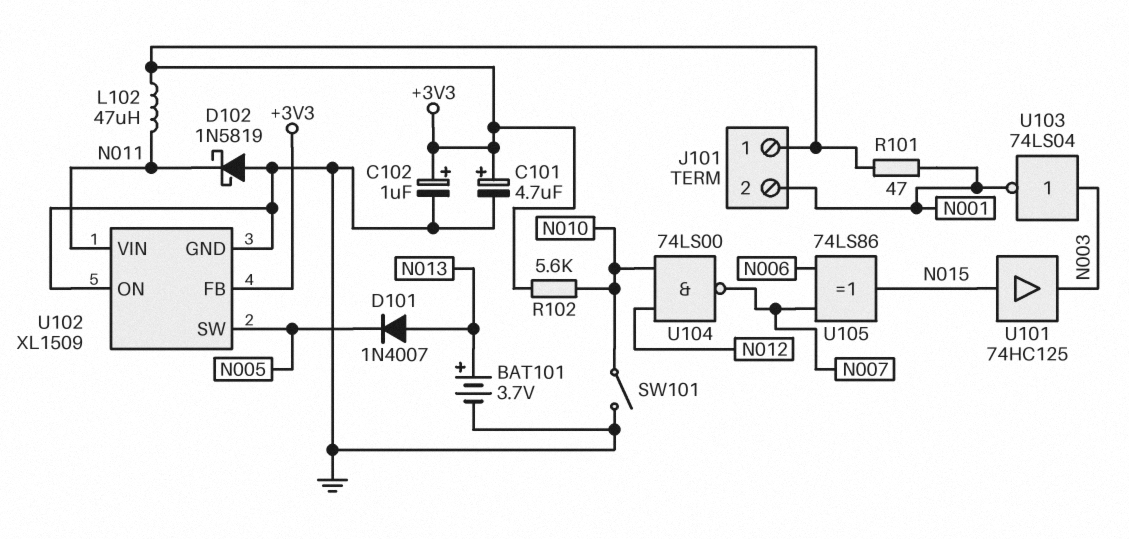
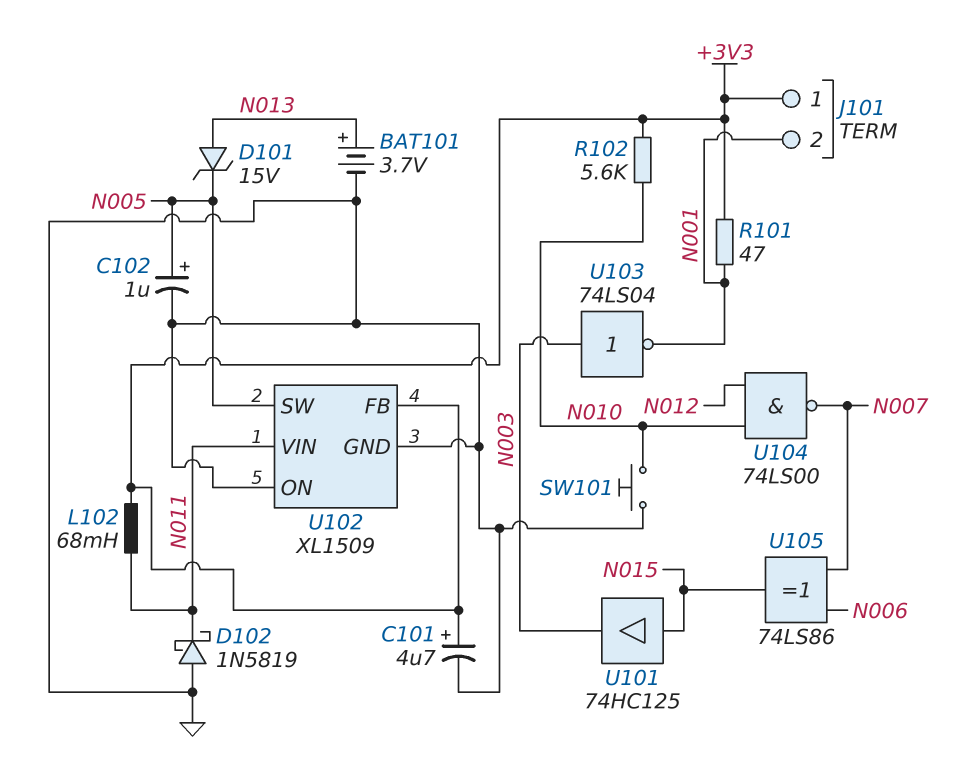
C102: 1uF (plus +3V3, minus GND) -> 1uF (plus N005, minus GND)
D101: diode 1N4007 (A N013, K N005) -> zener 15V (A N013, K N005)
L102: 47uH (+3V3, N011) -> 68mH (+3V3, N011)
SW101: switch (GND, N010) -> button (GND, N010)

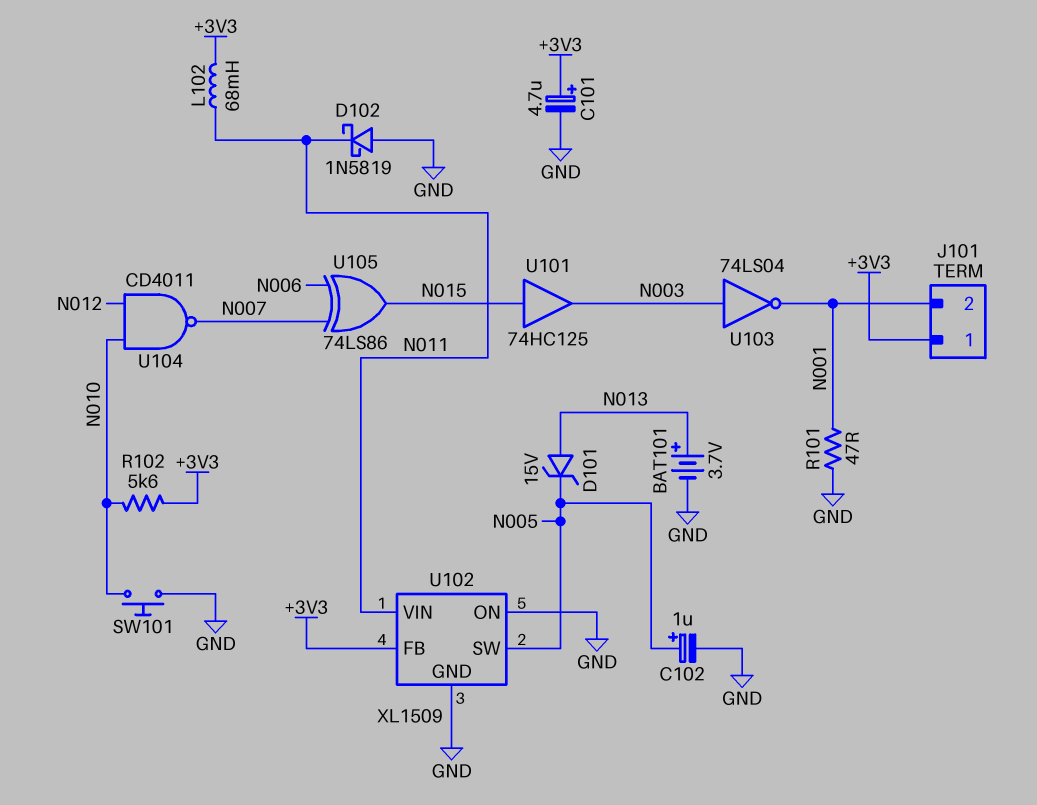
R101: 47 (+3V3, N001) -> 47 (GND, N001)
U104: NAND 74LS00 (in N010, in N012, out N007) -> NAND CD4011 (in N010, in N012, out N007)

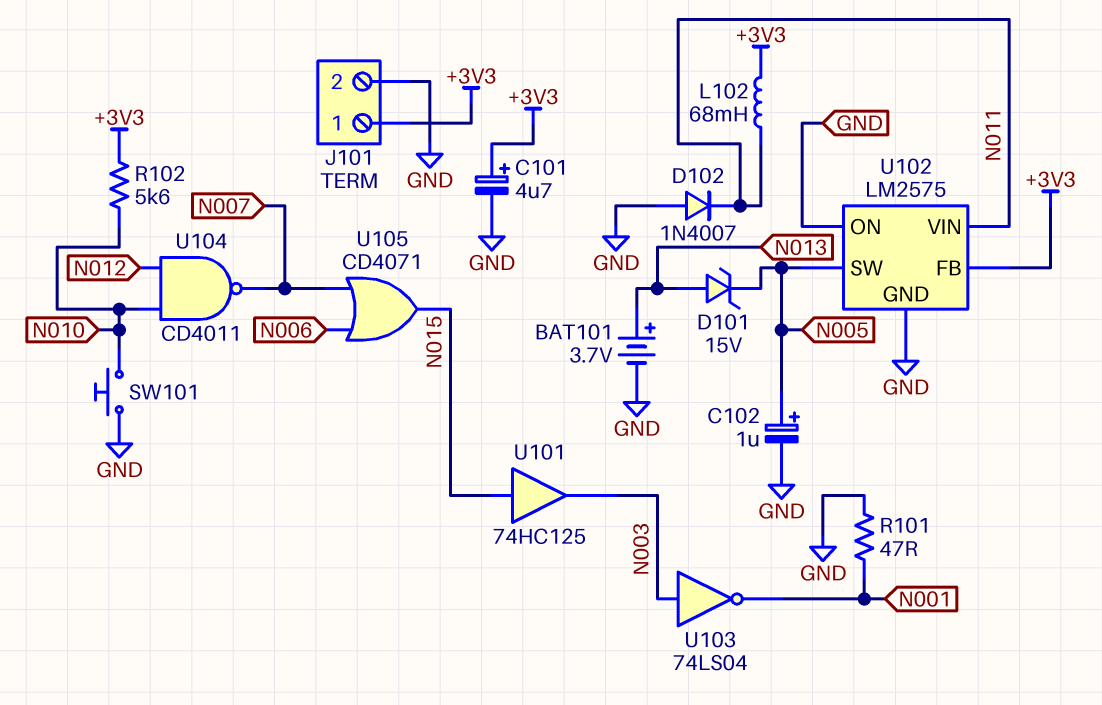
D102: schottky 1N5819 (A GND, K N011) -> diode 1N4007 (A GND, K N011)
J101 pin 2: N001 -> GND
U102: XL1509 -> LM2575
U105: XOR 74LS86 (in N006, in N007, out N015) -> OR CD4071 (in N006, in N007, out N015)

